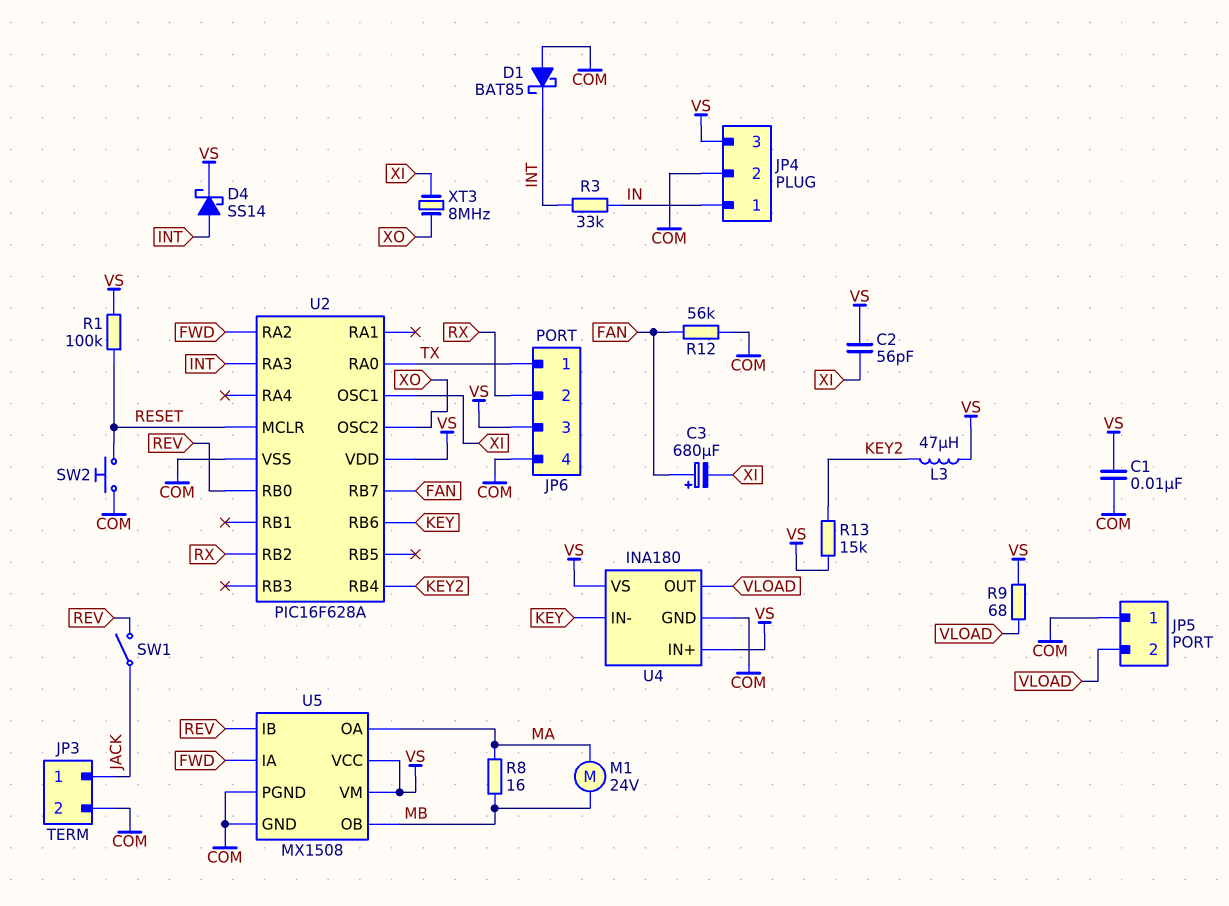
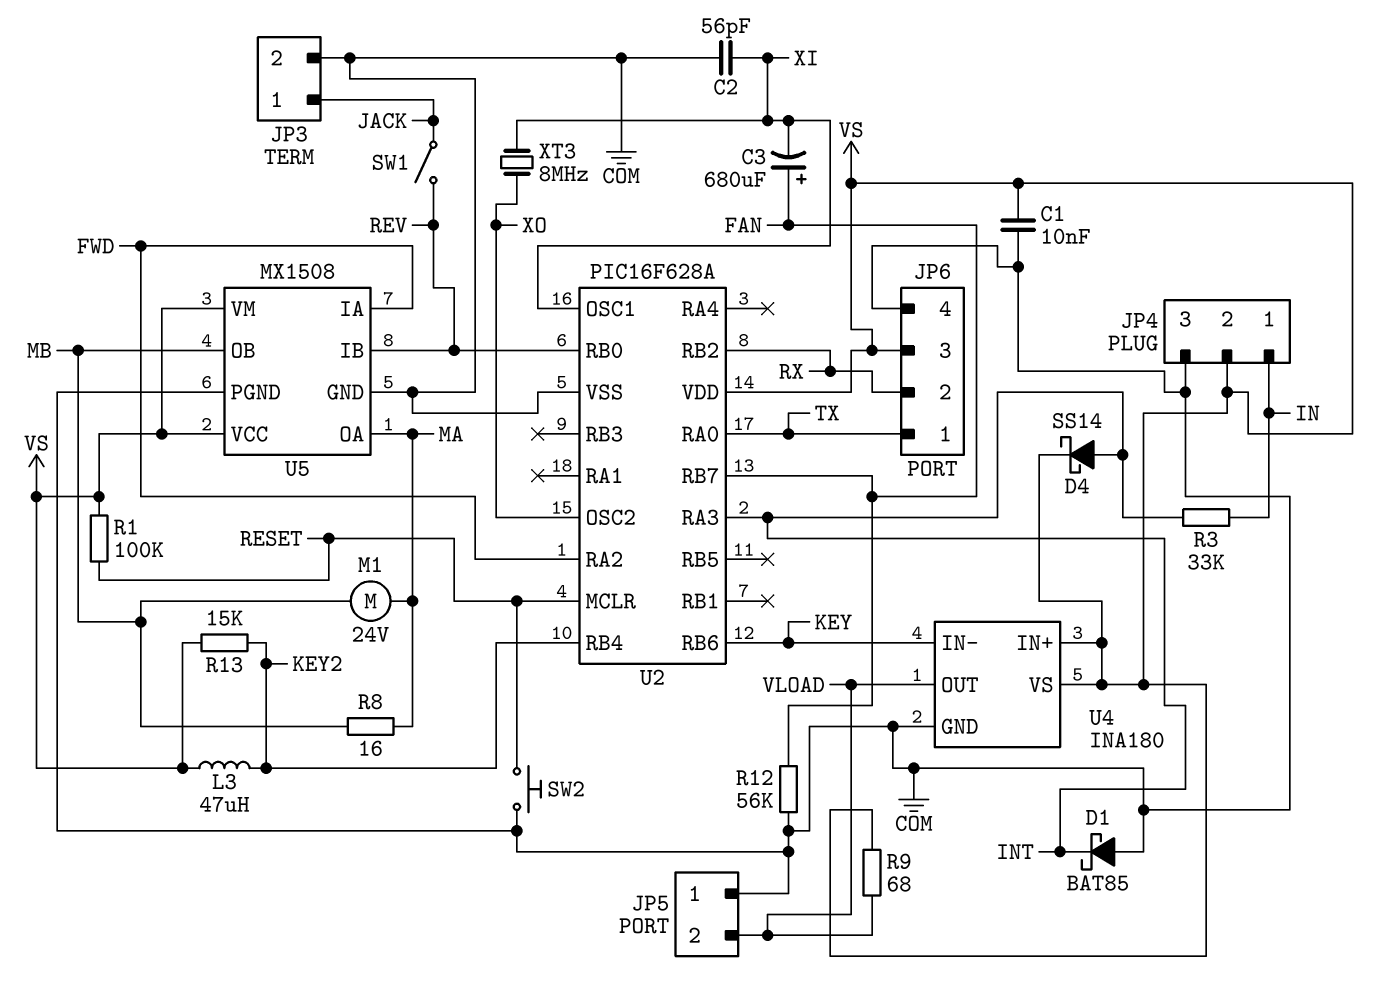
C2: 56pF (VS, XI) -> 56pF (COM, XI)
JP4 pin 2: COM -> VS
JP4 pin 3: VS -> COM

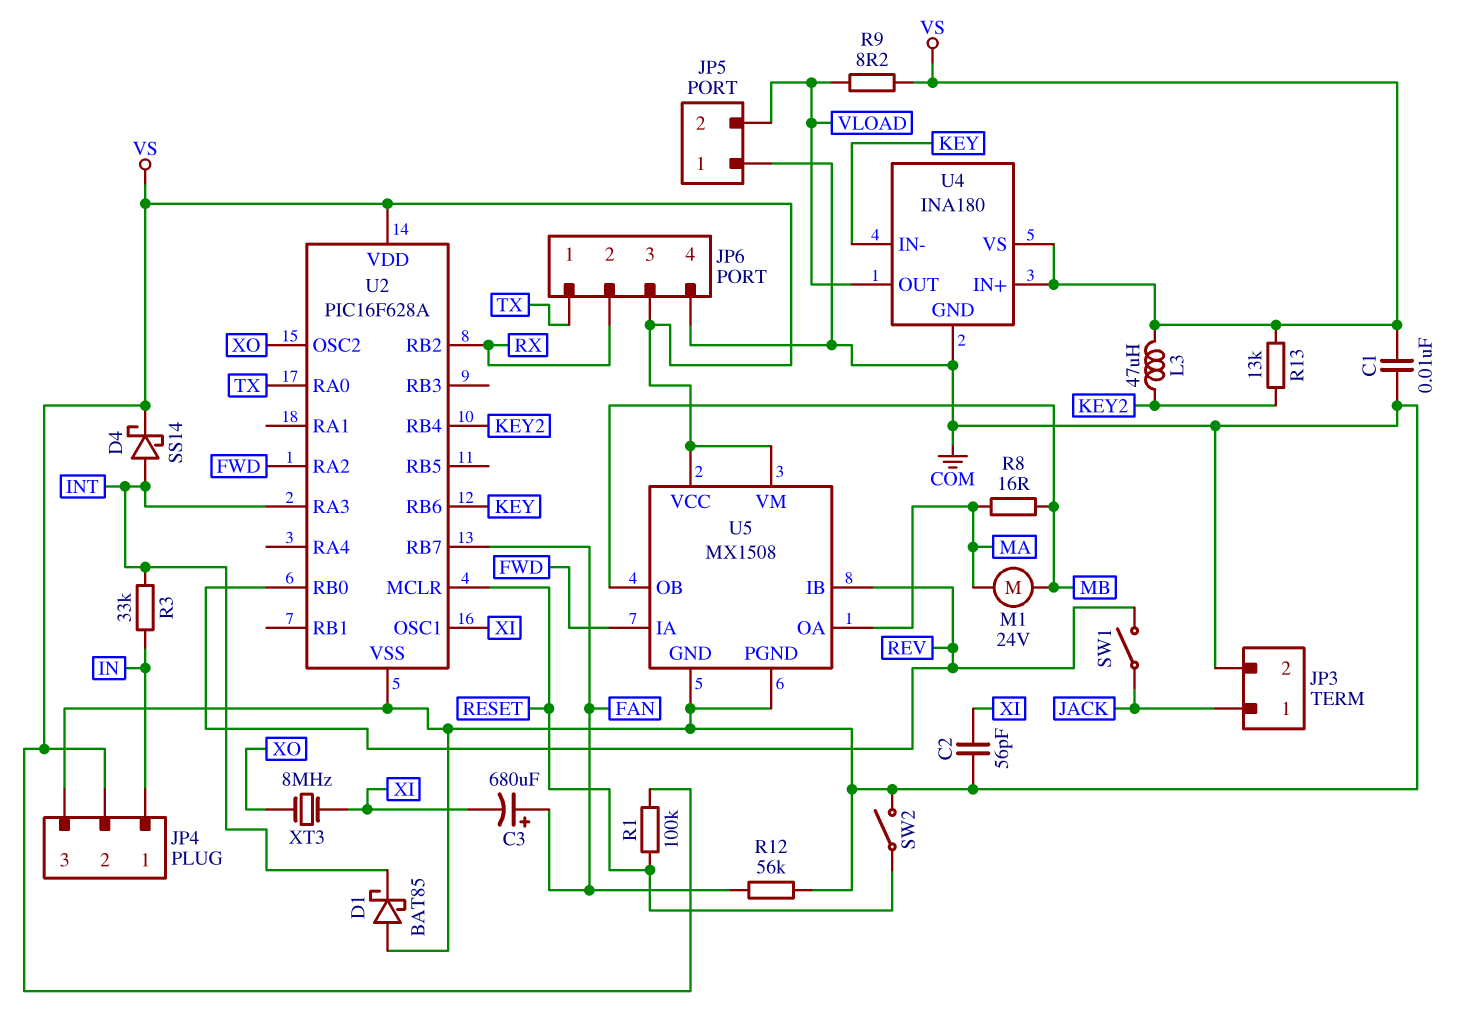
R9: 68 (VLOAD, VS) -> 8.2 (VLOAD, VS)
R13: 15k (KEY2, VS) -> 13k (KEY2, VS)
SW2: button (COM, RESET) -> switch (COM, RESET)

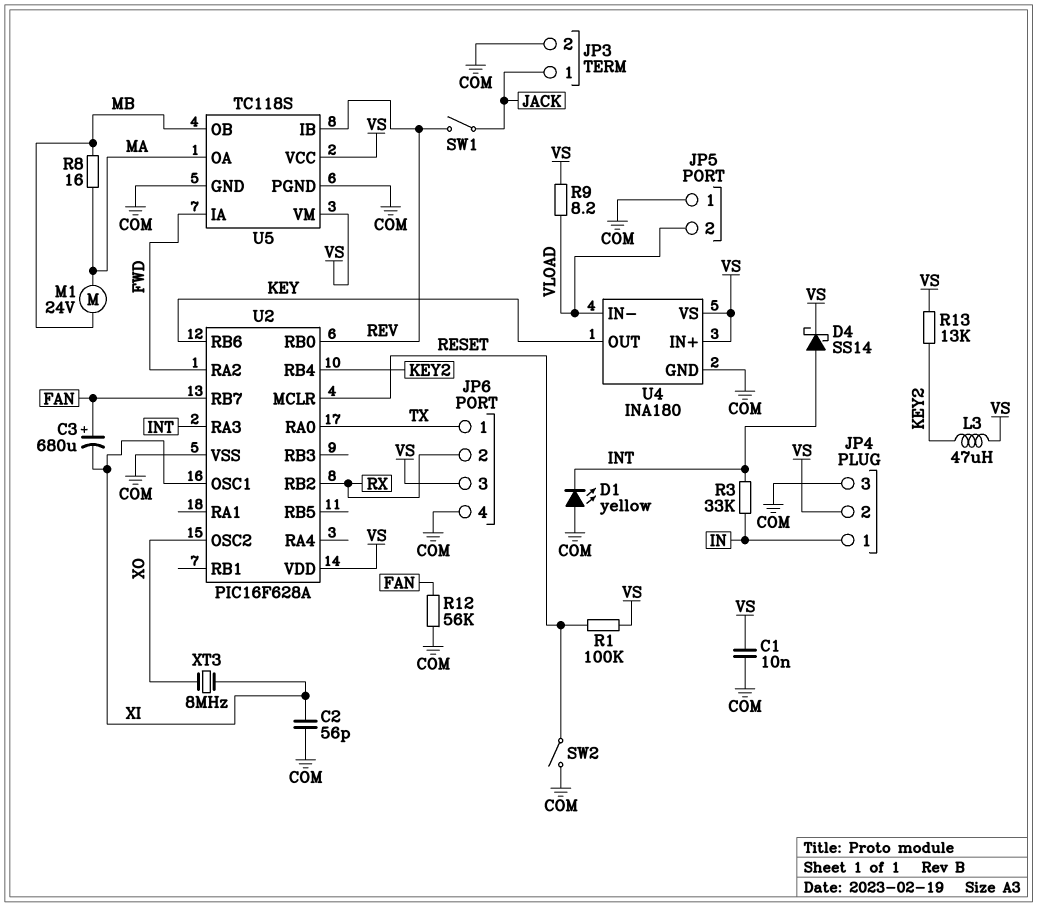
D1: schottky BAT85 (A COM, K INT) -> LED yellow (A COM, K INT)
U4 pin IN-: KEY -> VLOAD
U4 pin OUT: VLOAD -> KEY
U5: MX1508 -> TC118S

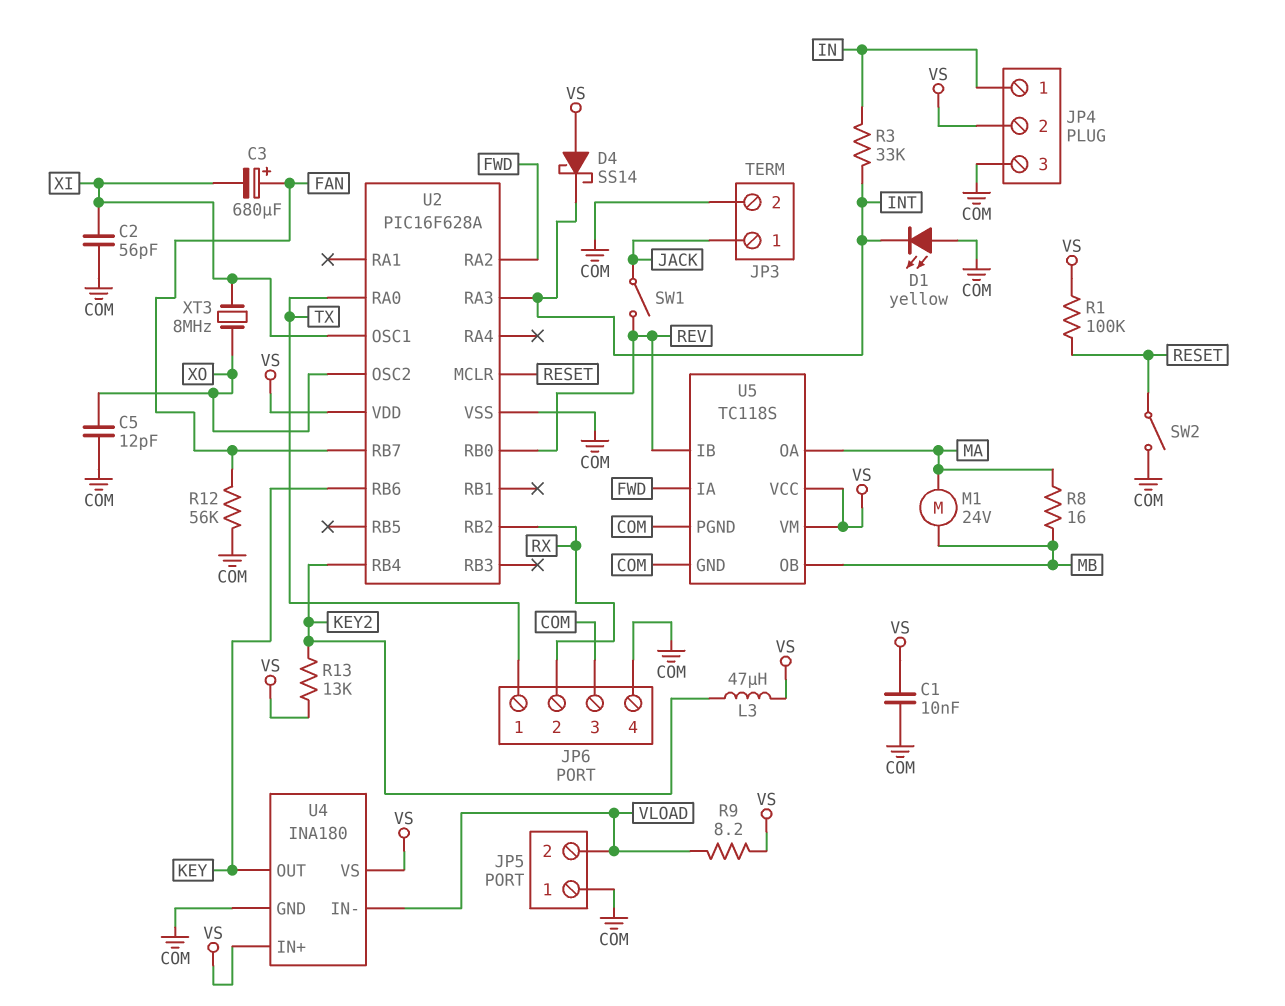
C5: none -> 12pF (COM, XO)
D4: schottky SS14 (A INT, K VS) -> schottky SS14 (A VS, K INT)
JP6 pin 3: VS -> COM

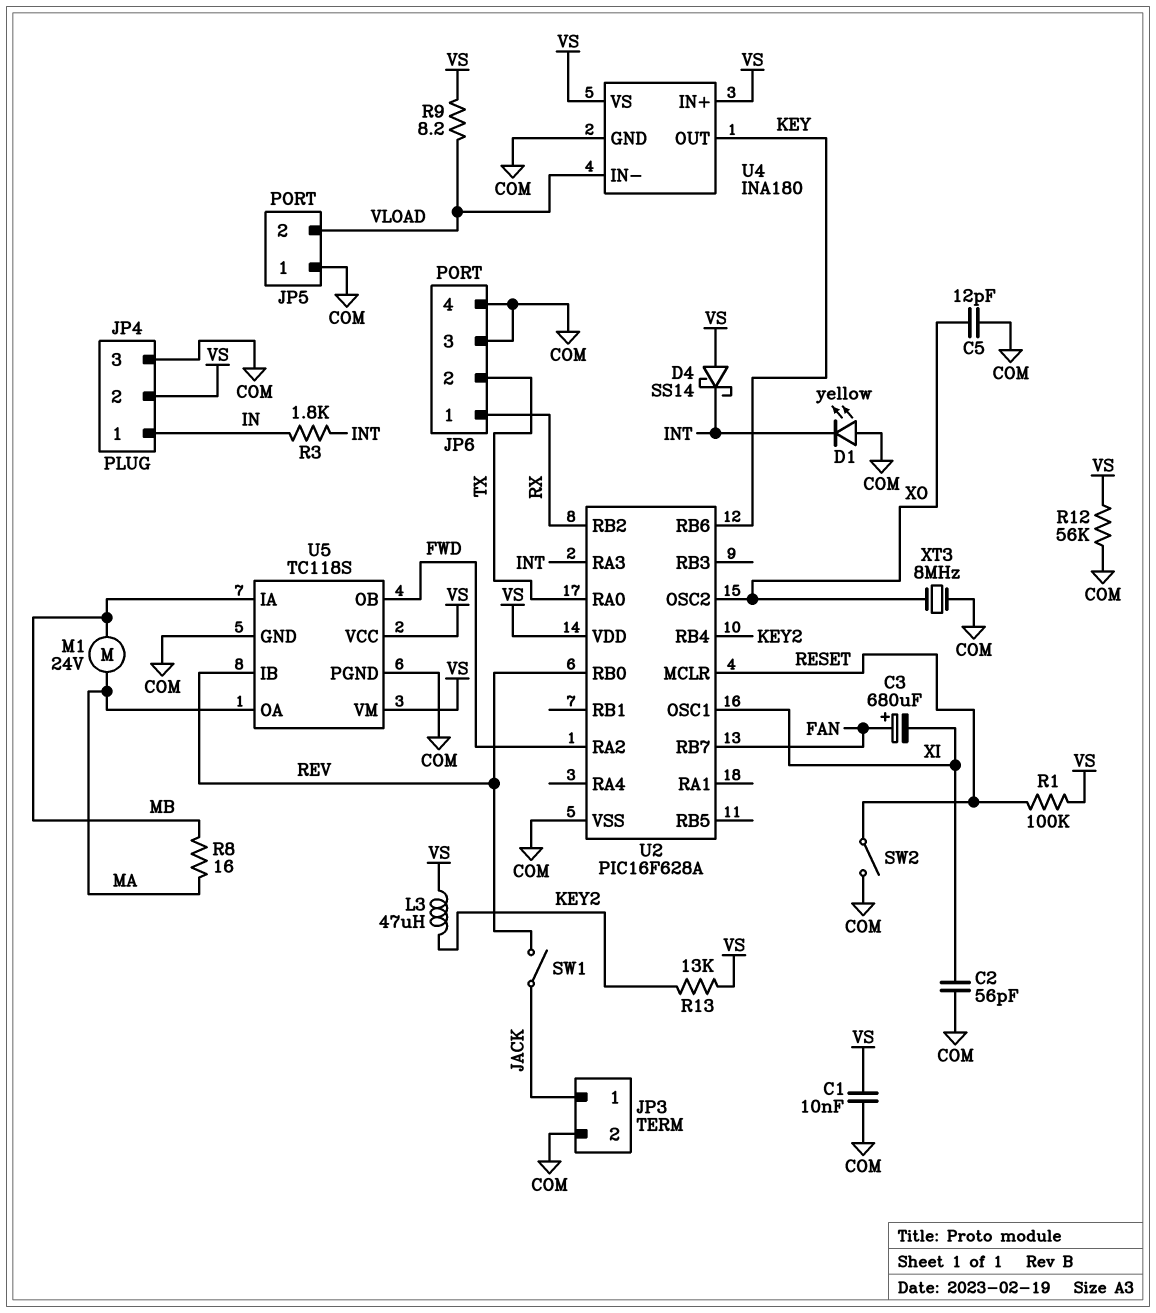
JP6 pin 1: TX -> RX
JP6 pin 2: RX -> TX
R3: 33k (IN, INT) -> 1.8k (IN, INT)
R12: 56k (COM, FAN) -> 56k (COM, VS)
U5 pin IA: FWD -> MB
U5 pin OB: MB -> FWD
XT3: 8MHz (XI, XO) -> 8MHz (COM, XO)

